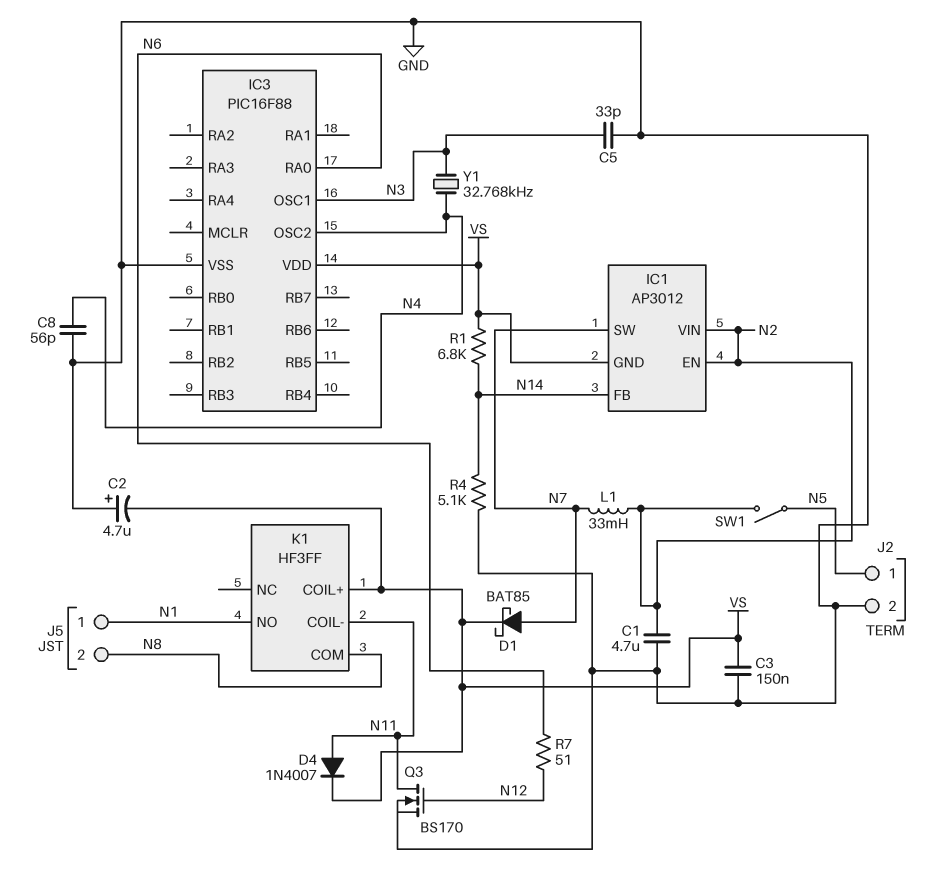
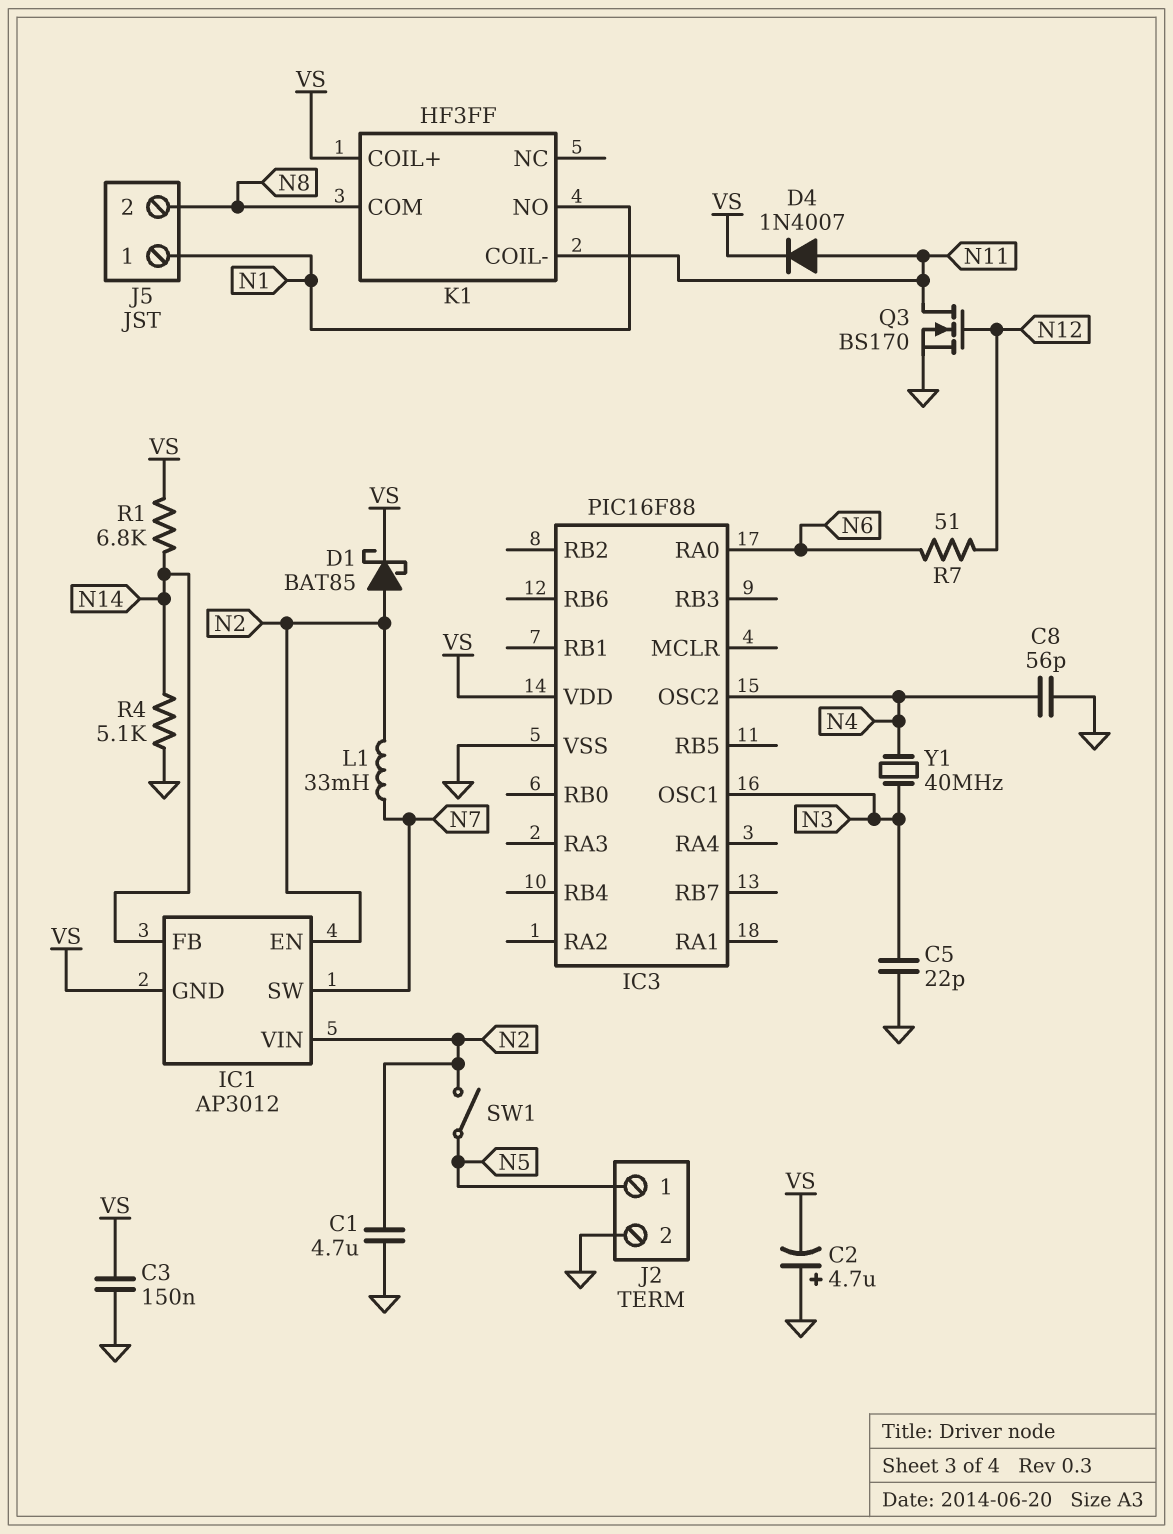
C5: 33pF (GND, N3) -> 22pF (GND, N3)
D1: schottky BAT85 (A N7, K VS) -> schottky BAT85 (A N2, K VS)
Y1: 32.768kHz (N3, N4) -> 40MHz (N3, N4)

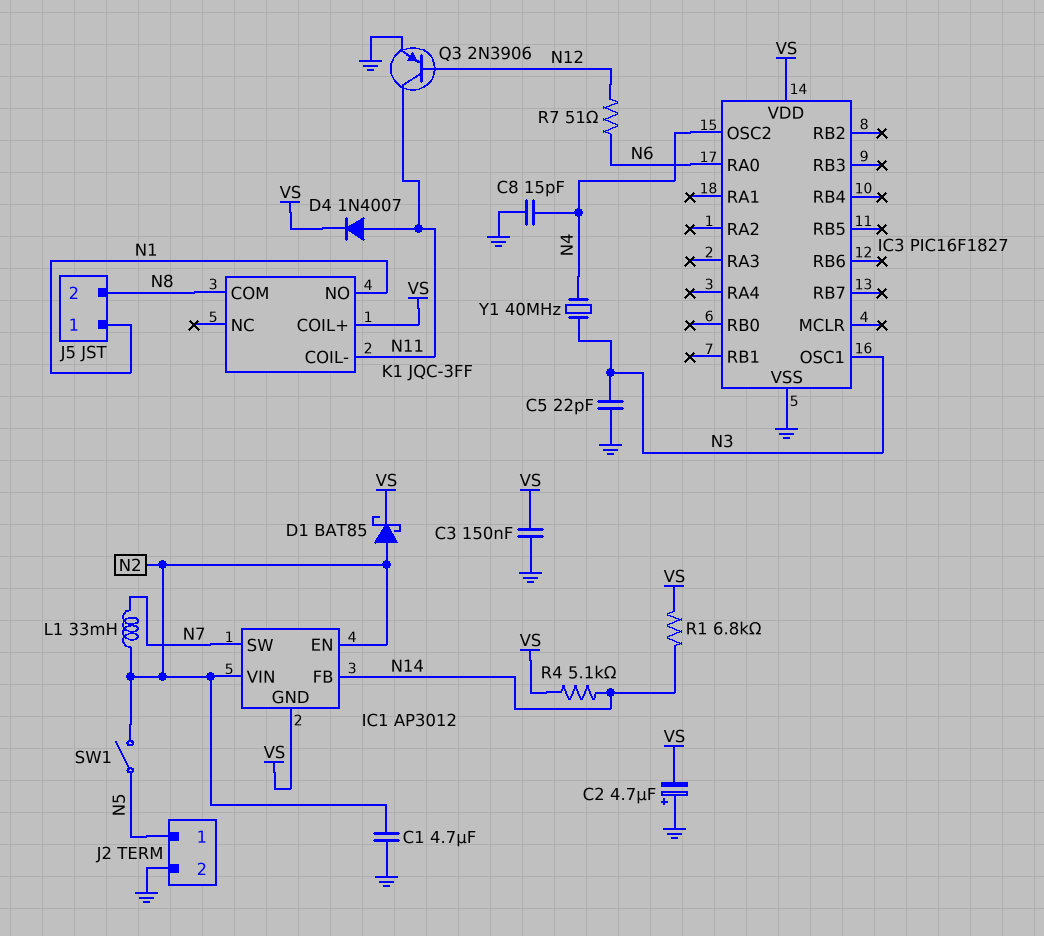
C8: 56pF (GND, N4) -> 15pF (GND, N4)
IC3: PIC16F88 -> PIC16F1827
K1: HF3FF -> JQC-3FF
Q3: NMOS BS170 (G N12, D N11, S GND) -> PNP 2N3906 (B N12, C N11, E GND)
R4: 5.1k (GND, N14) -> 5.1k (N14, VS)

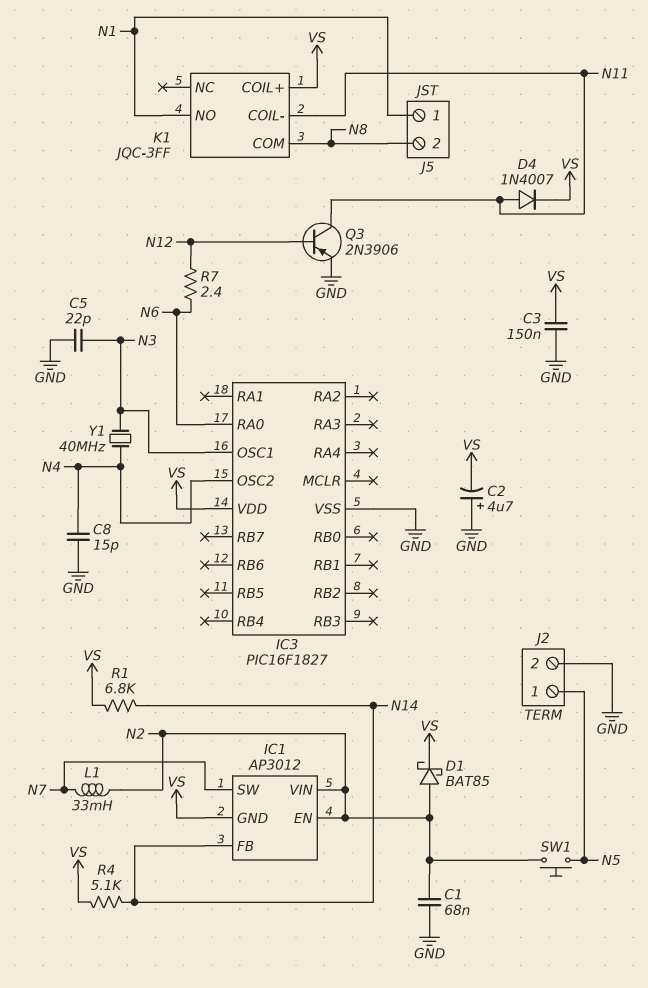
C1: 4.7uF (GND, N2) -> 68nF (GND, N2)
R7: 51 (N6, N12) -> 2.4 (N6, N12)
SW1: switch (N2, N5) -> button (N2, N5)

